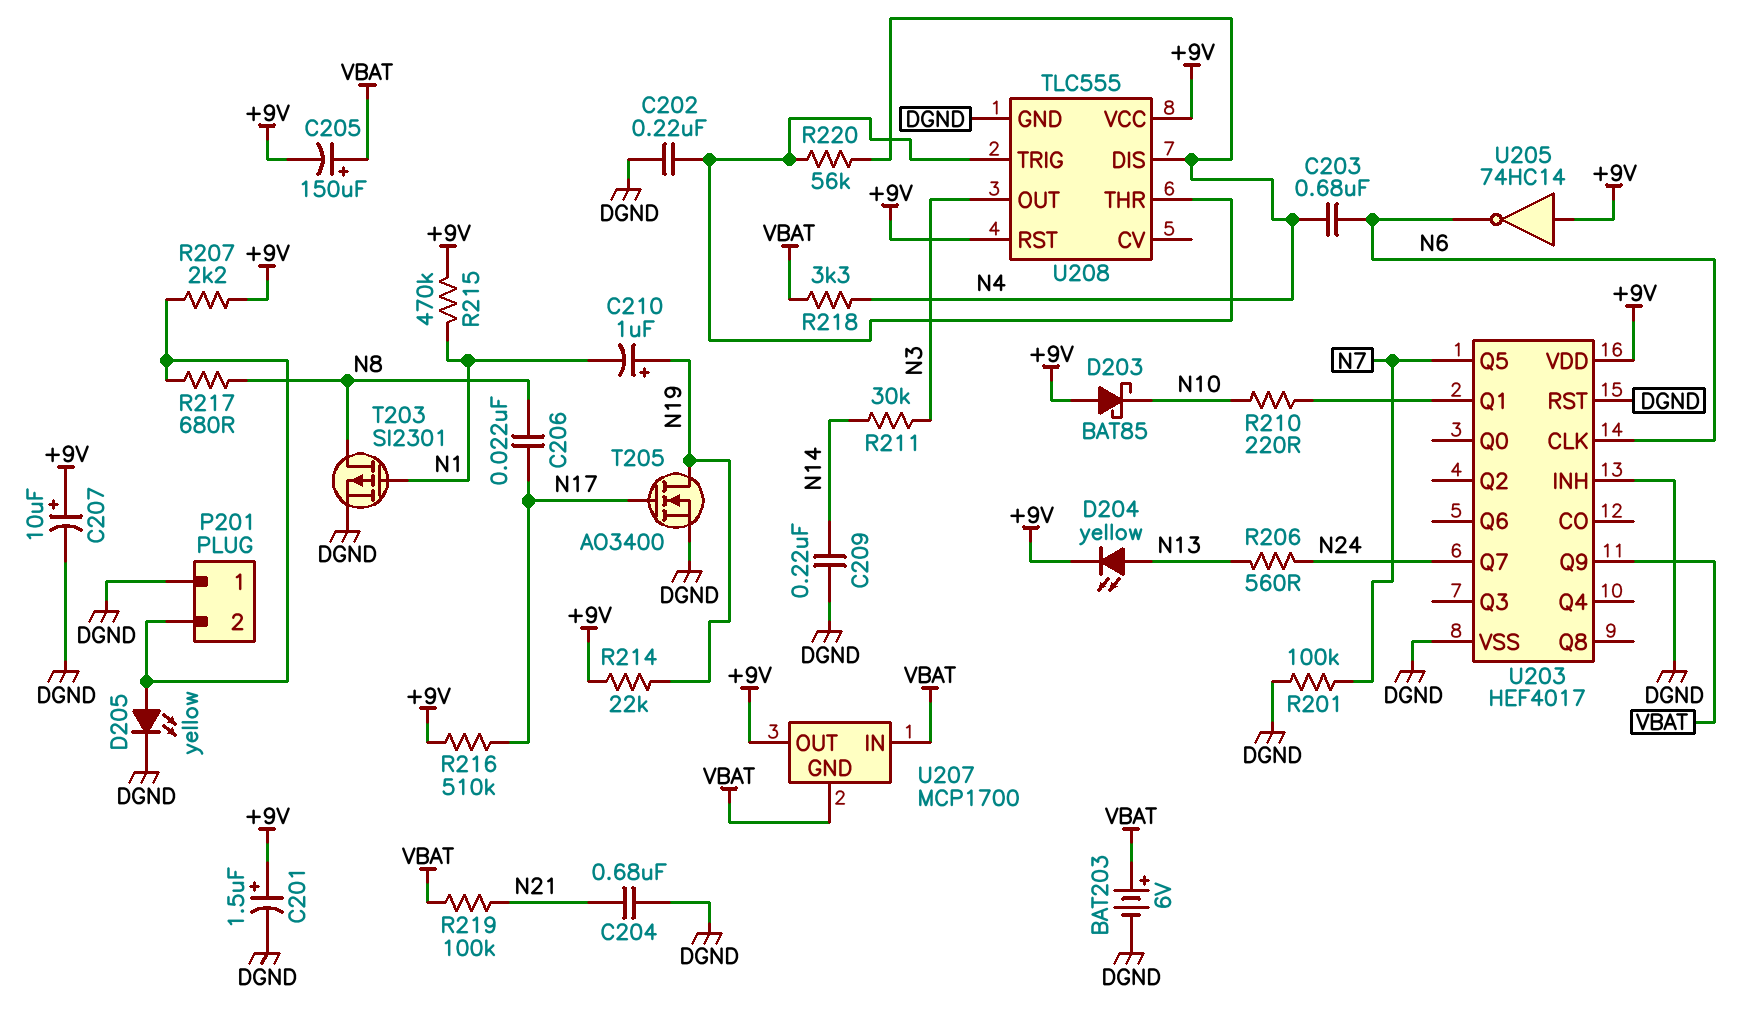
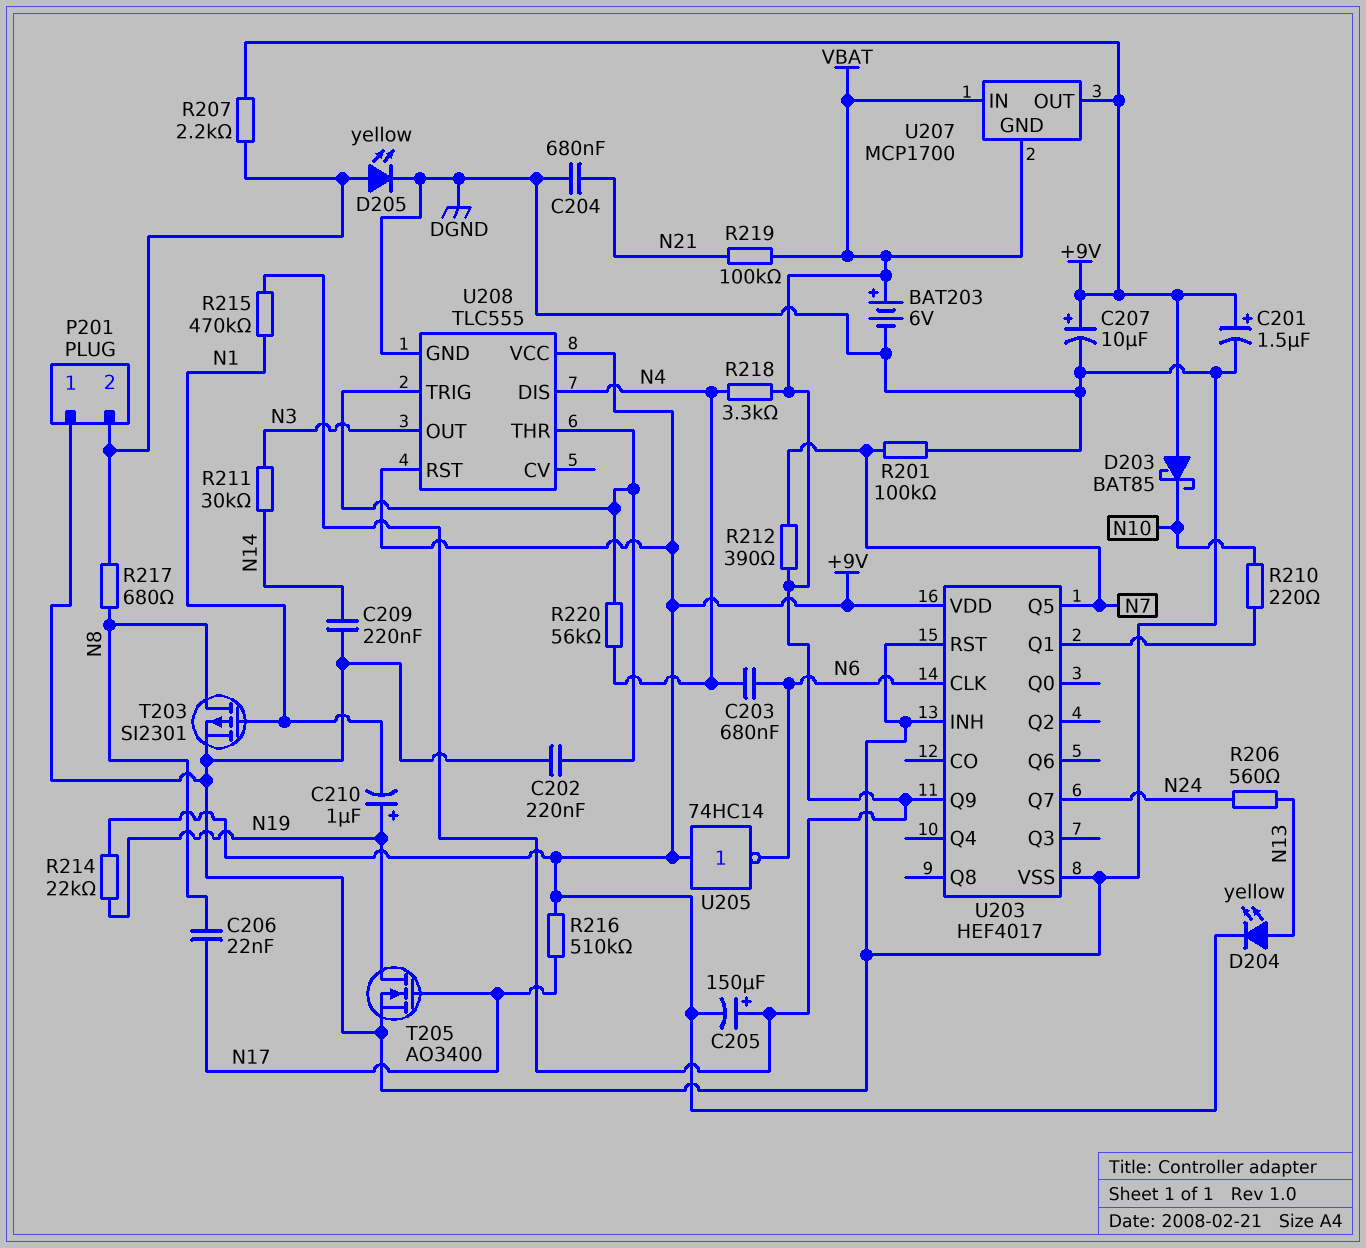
R212: none -> 390 (N7, VBAT)
R215: 470k (+9V, N1) -> 470k (N1, VBAT)

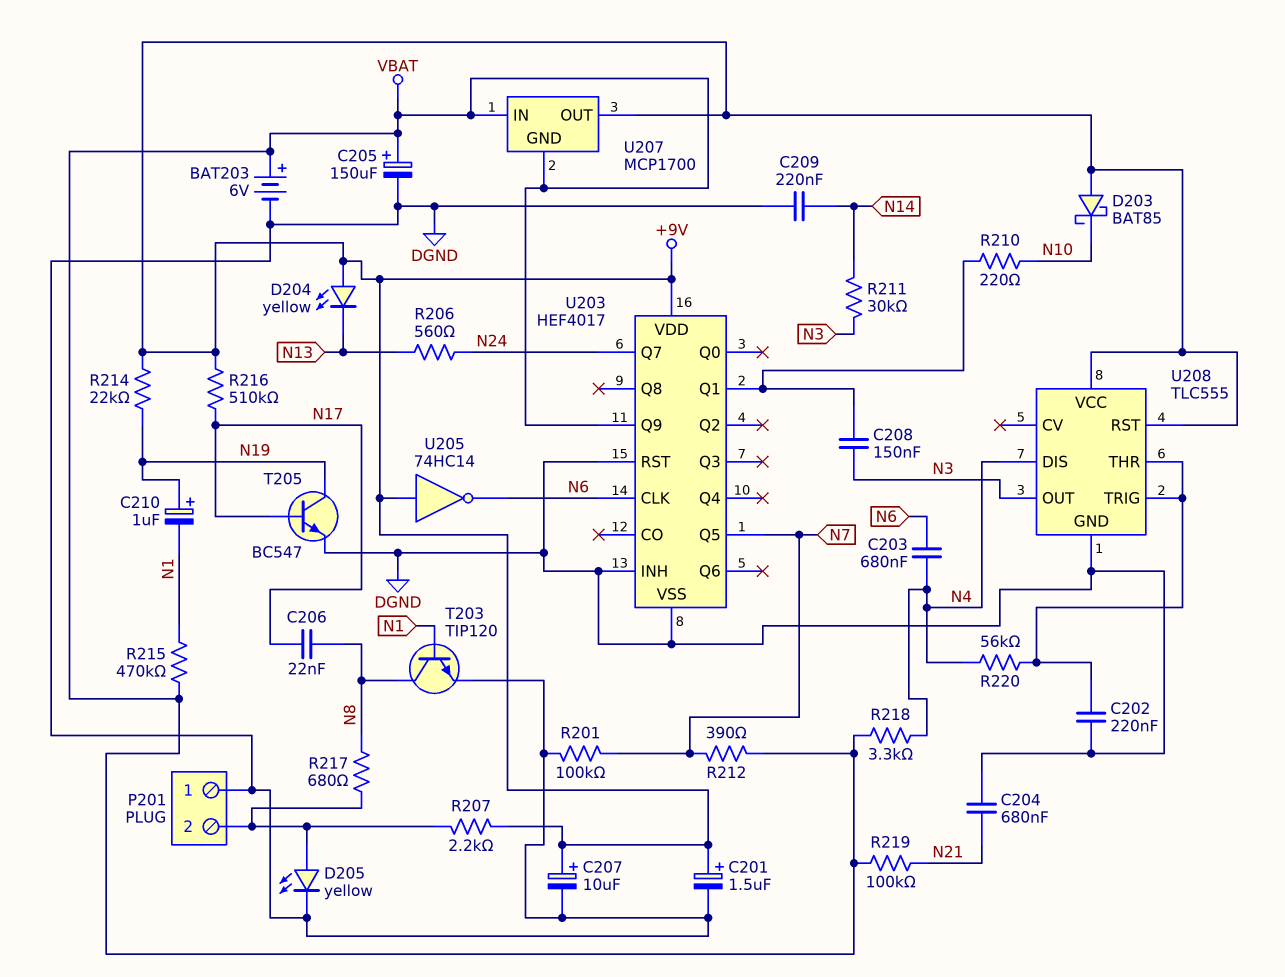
C205: 150uF (plus VBAT, minus +9V) -> 150uF (plus VBAT, minus DGND)
C208: none -> 150nF (N3, U203/Q1)
D204: LED yellow (A N13, K +9V) -> LED yellow (A +9V, K N13)
T203: PMOS SI2301 (G N1, D N8, S DGND) -> NPN TIP120 (B N1, C N8, E DGND)
T205: NMOS AO3400 (G N17, D N19, S DGND) -> NPN BC547 (B N17, C N19, E DGND)

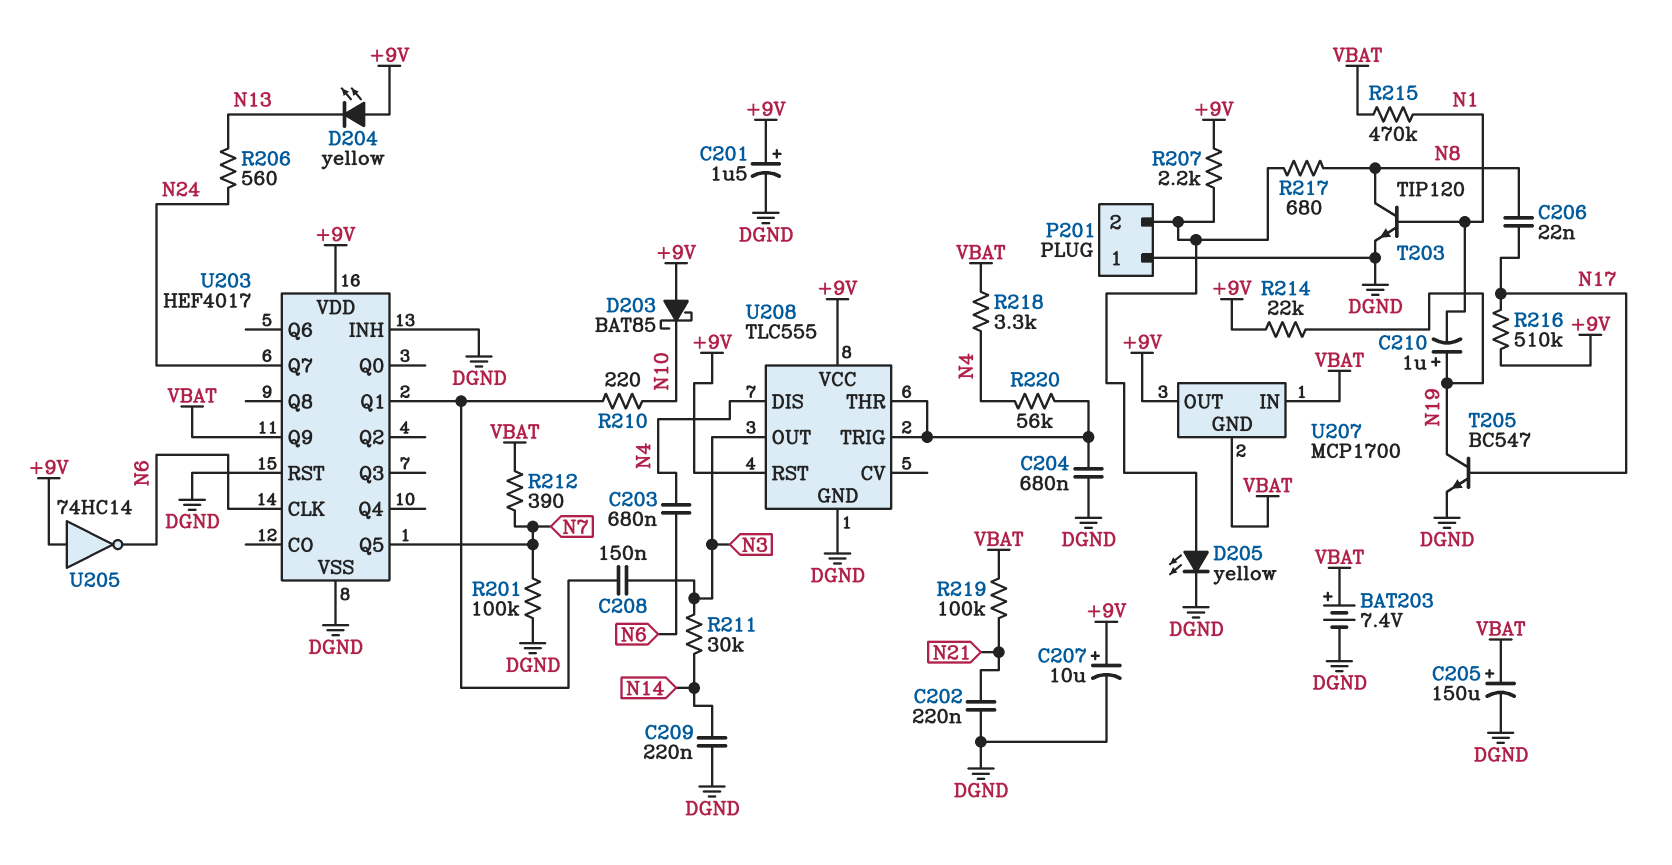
BAT203: 6V (plus VBAT, minus DGND) -> 7.4V (plus VBAT, minus DGND)
C202: 220nF (DGND, U208/THR) -> 220nF (DGND, N21)
C204: 680nF (DGND, N21) -> 680nF (DGND, U208/THR)

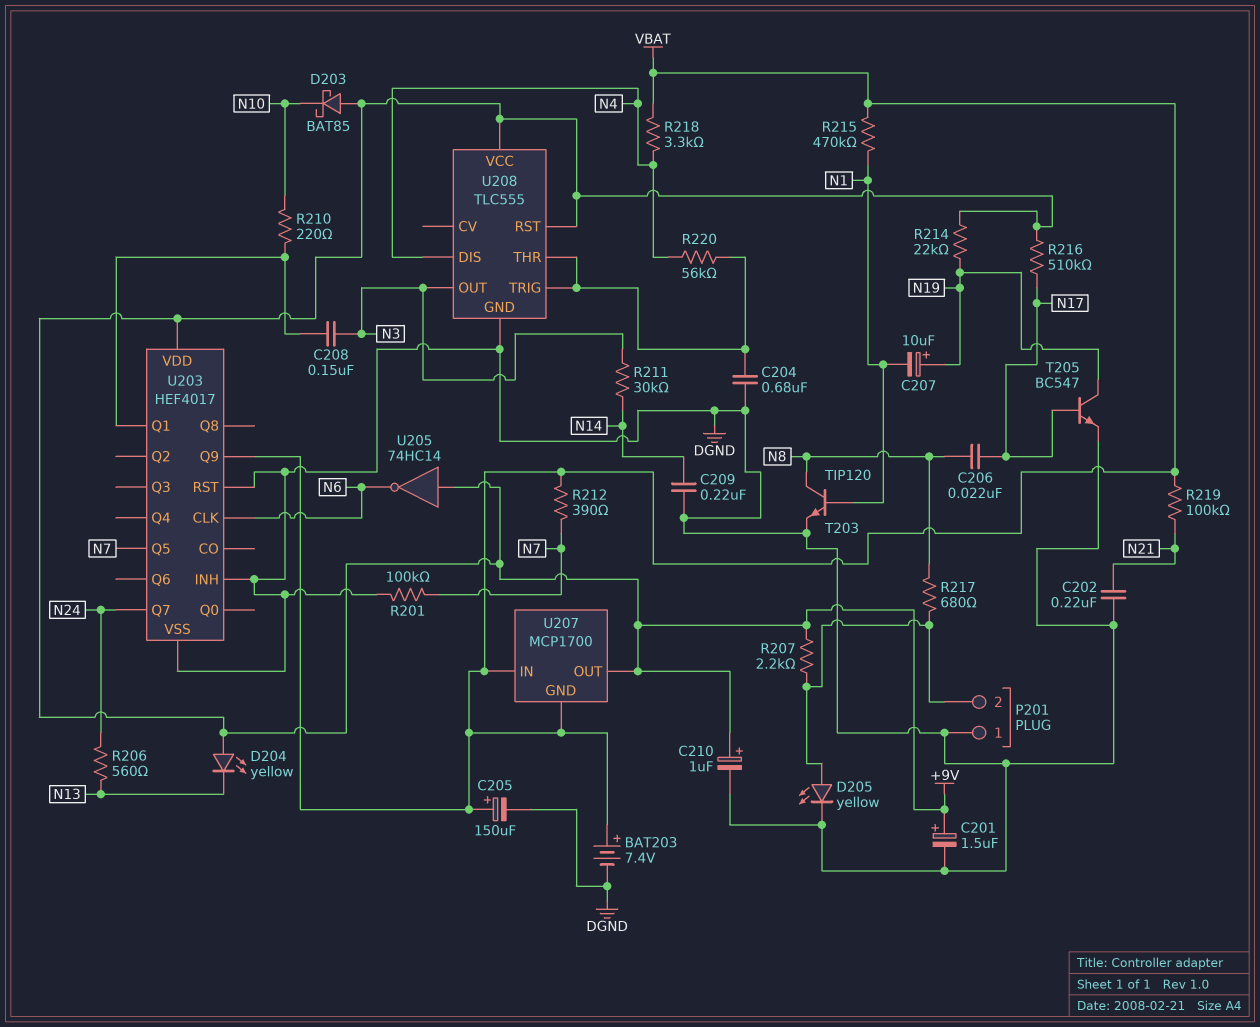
C203: 680nF (N4, N6) -> none
C207: 10uF (plus +9V, minus DGND) -> 10uF (plus N19, minus N1)
C210: 1uF (plus N19, minus N1) -> 1uF (plus +9V, minus DGND)

